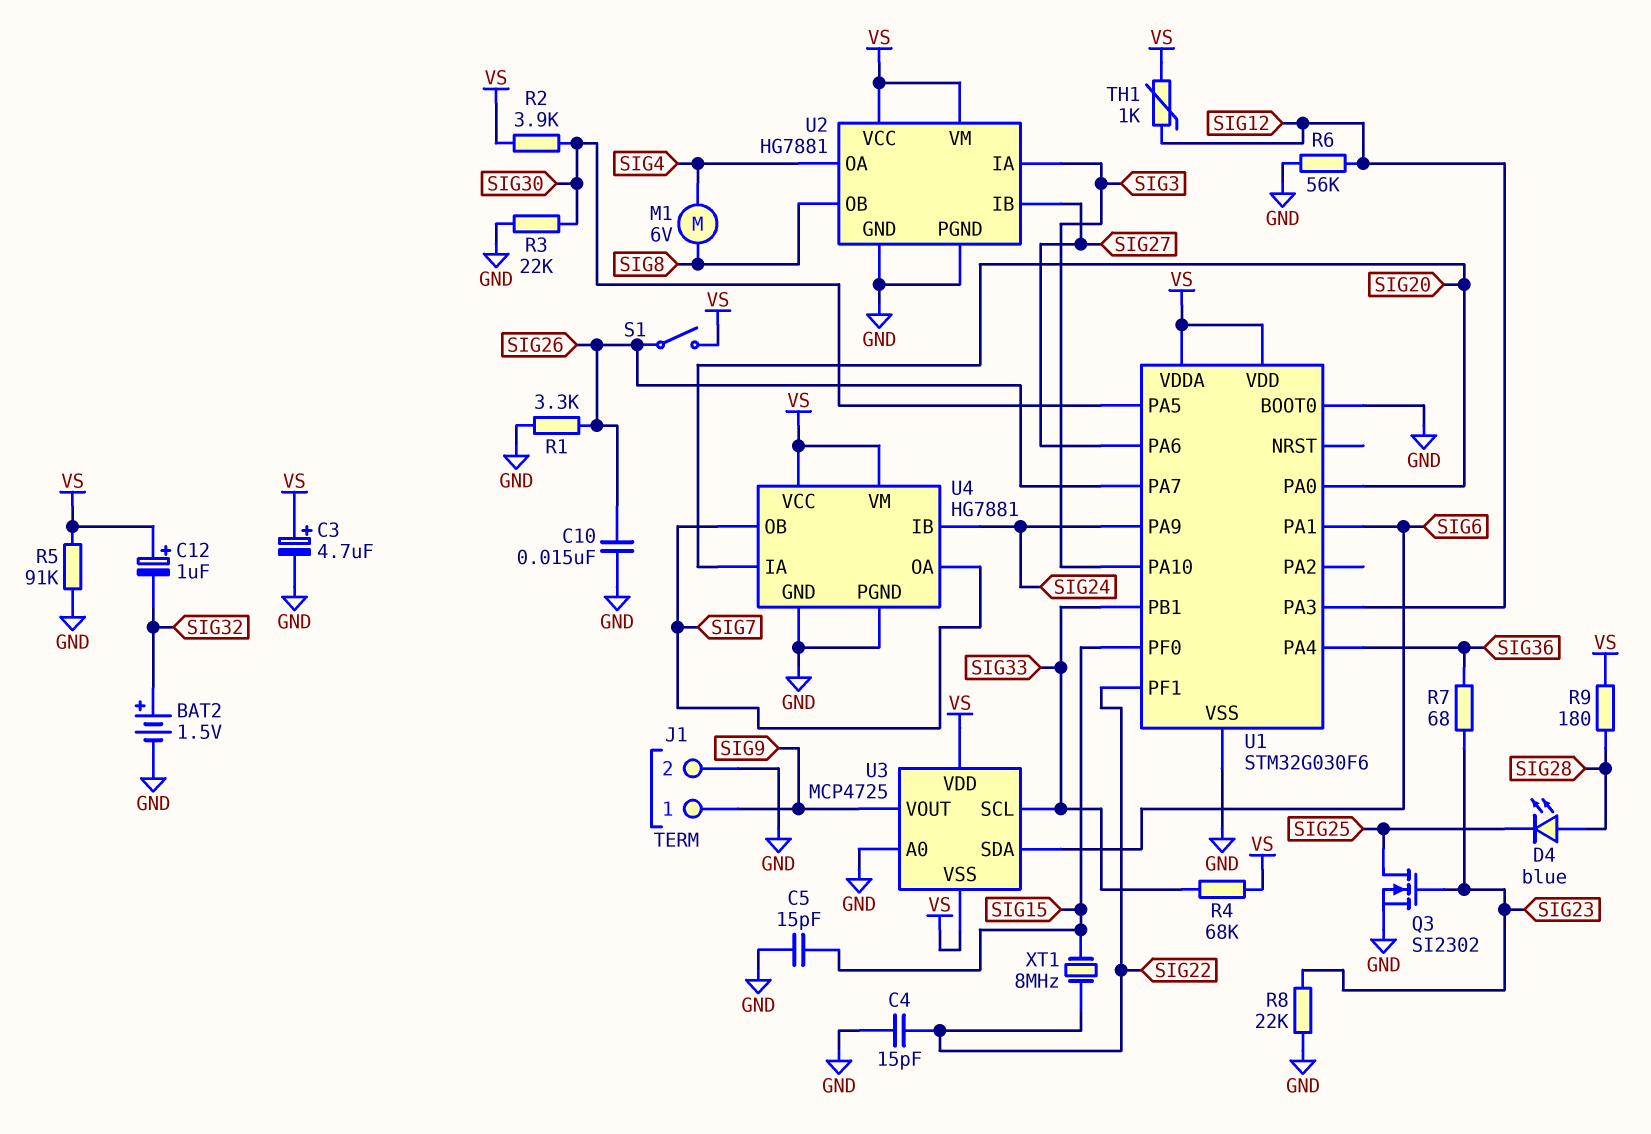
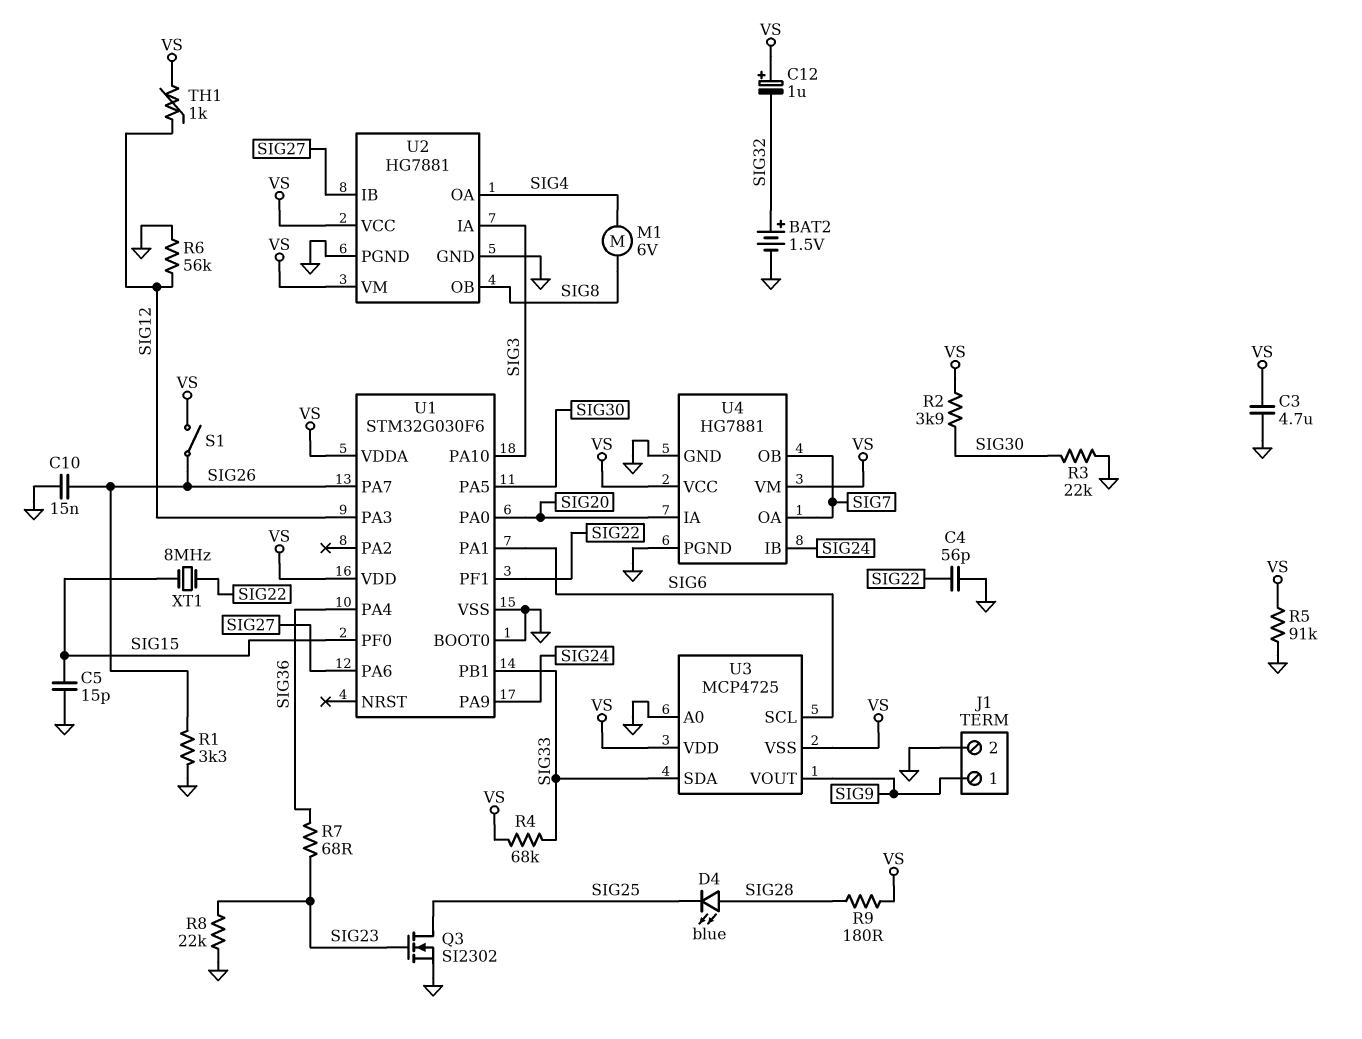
C3: 4.7uF (plus VS, minus GND) -> 4.7uF (GND, VS)
C4: 15pF (GND, SIG22) -> 56pF (GND, SIG22)
U3 pin SCL: SIG33 -> SIG6
U3 pin SDA: SIG6 -> SIG33

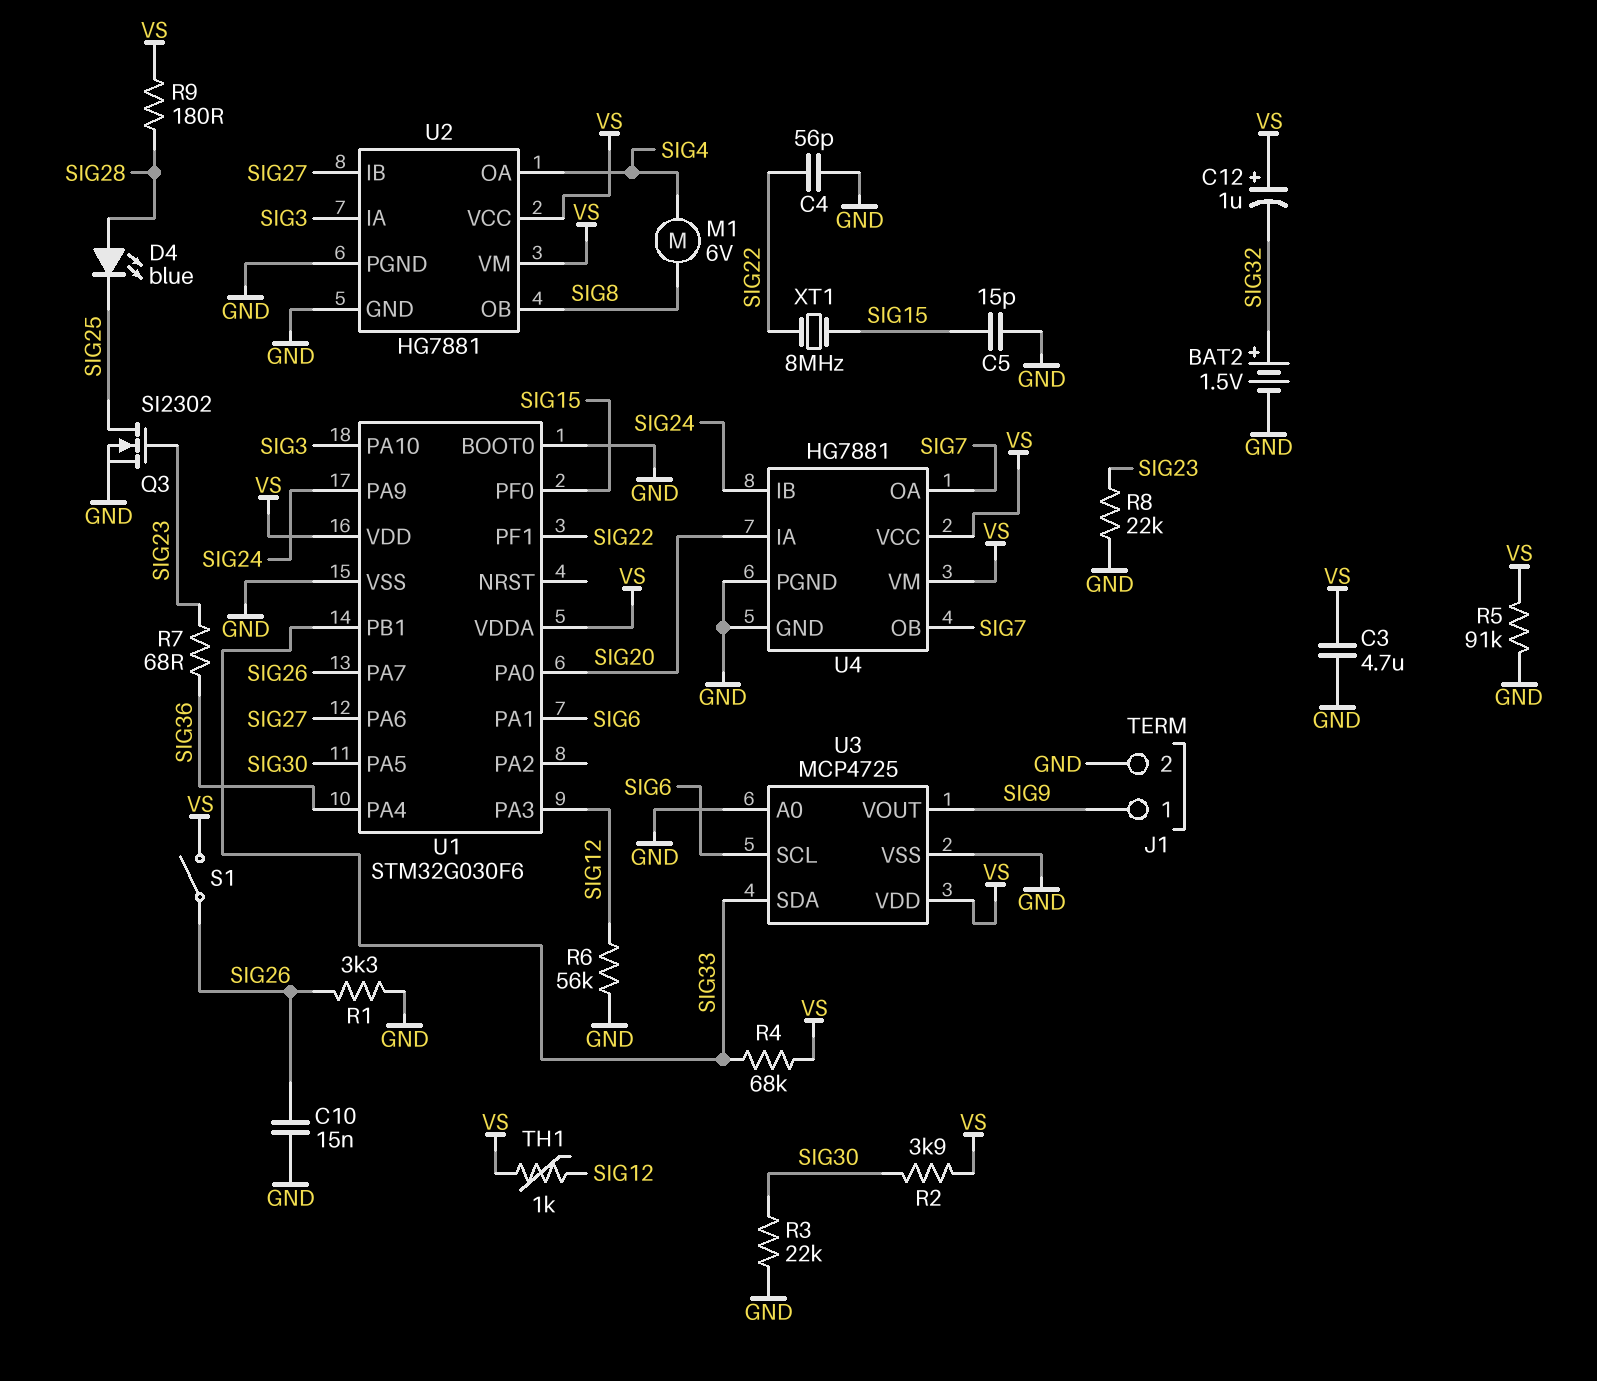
U3 pin VSS: VS -> GND

